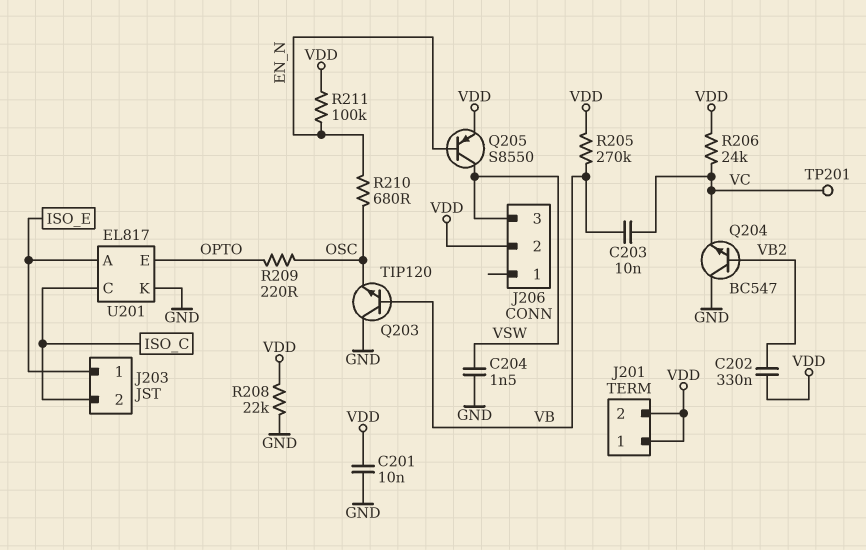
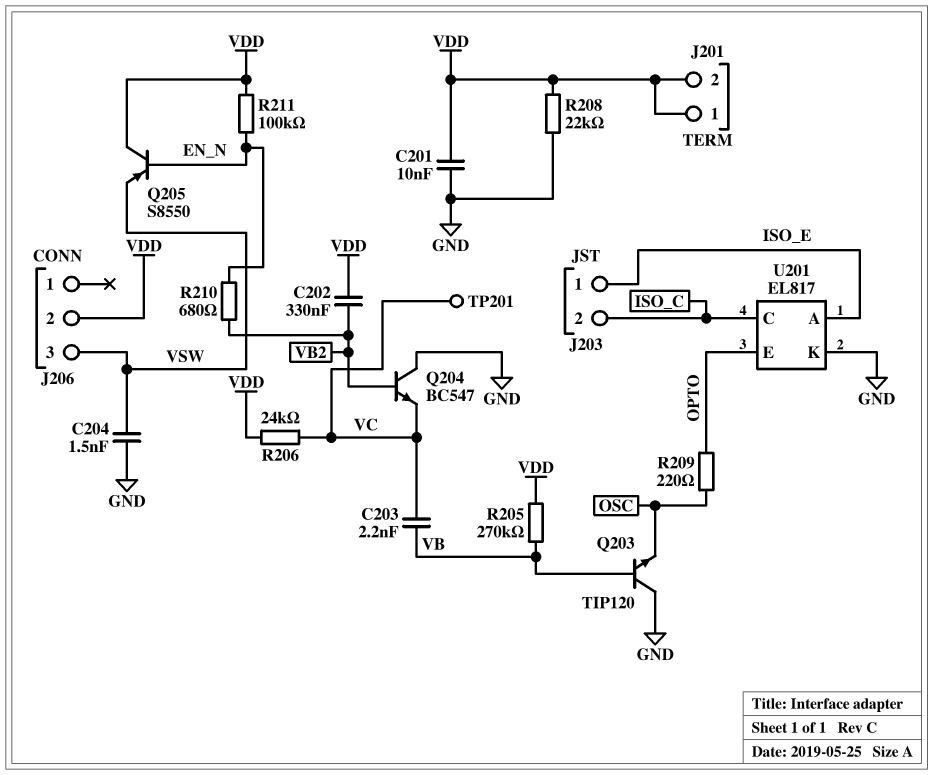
C203: 10nF (VB, VC) -> 2.2nF (VB, VC)
Q205: PNP S8550 (B EN_N, C VSW, E VDD) -> PNP S8550 (B EN_N, C VDD, E VSW)
R210: 680 (EN_N, OSC) -> 680 (EN_N, VB2)

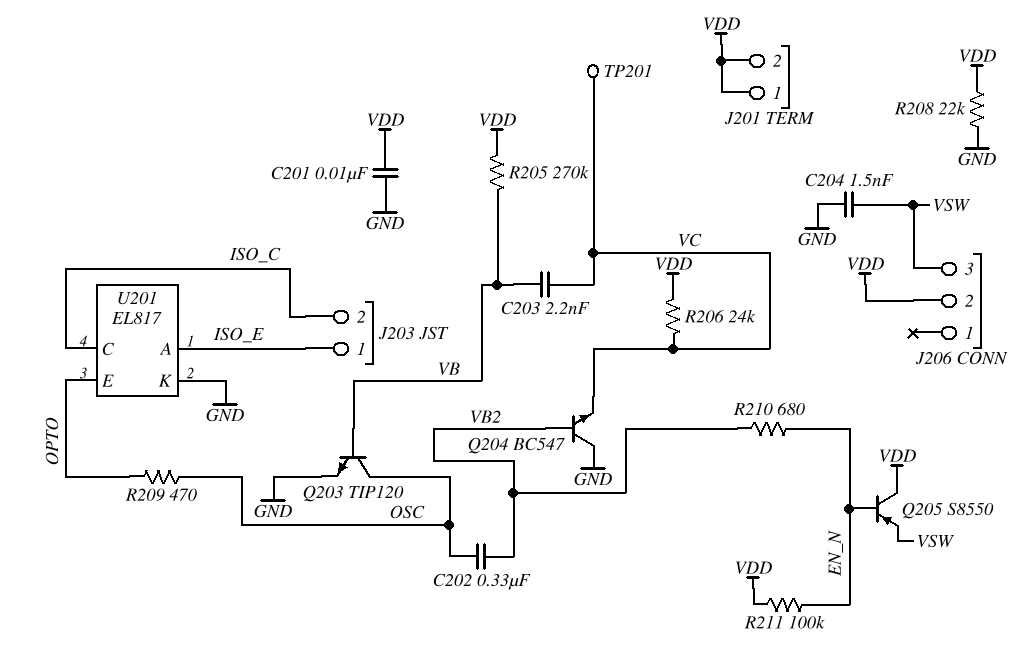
C202: 330nF (VB2, VDD) -> 330nF (OSC, VB2)
Q203: NPN TIP120 (B VB, C GND, E OSC) -> NPN TIP120 (B VB, C OSC, E GND)
R209: 220 (OPTO, OSC) -> 470 (OPTO, OSC)

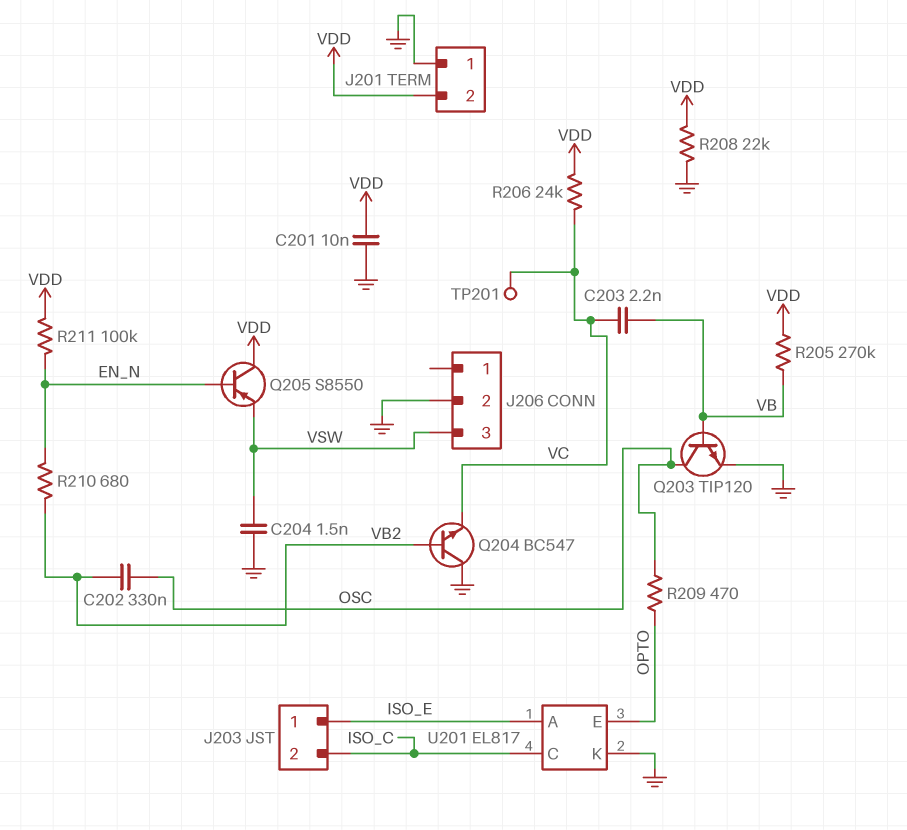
J201 pin 1: VDD -> GND
J206 pin 2: VDD -> GND

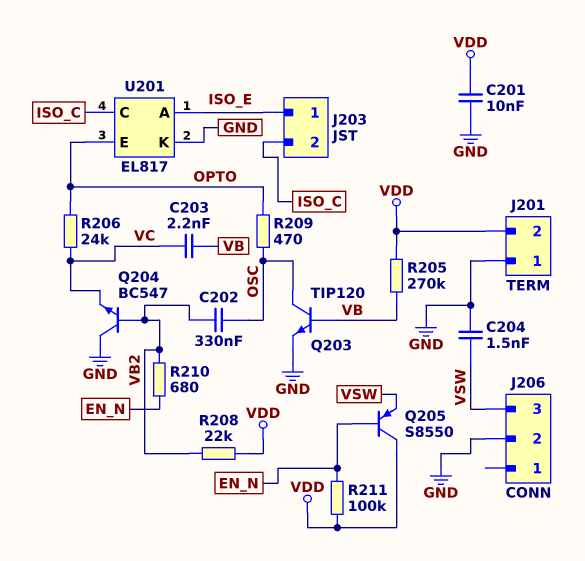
R206: 24k (VC, VDD) -> 24k (OPTO, VC)
R208: 22k (GND, VDD) -> 22k (VB2, VDD)
TP201: test point (VC) -> none

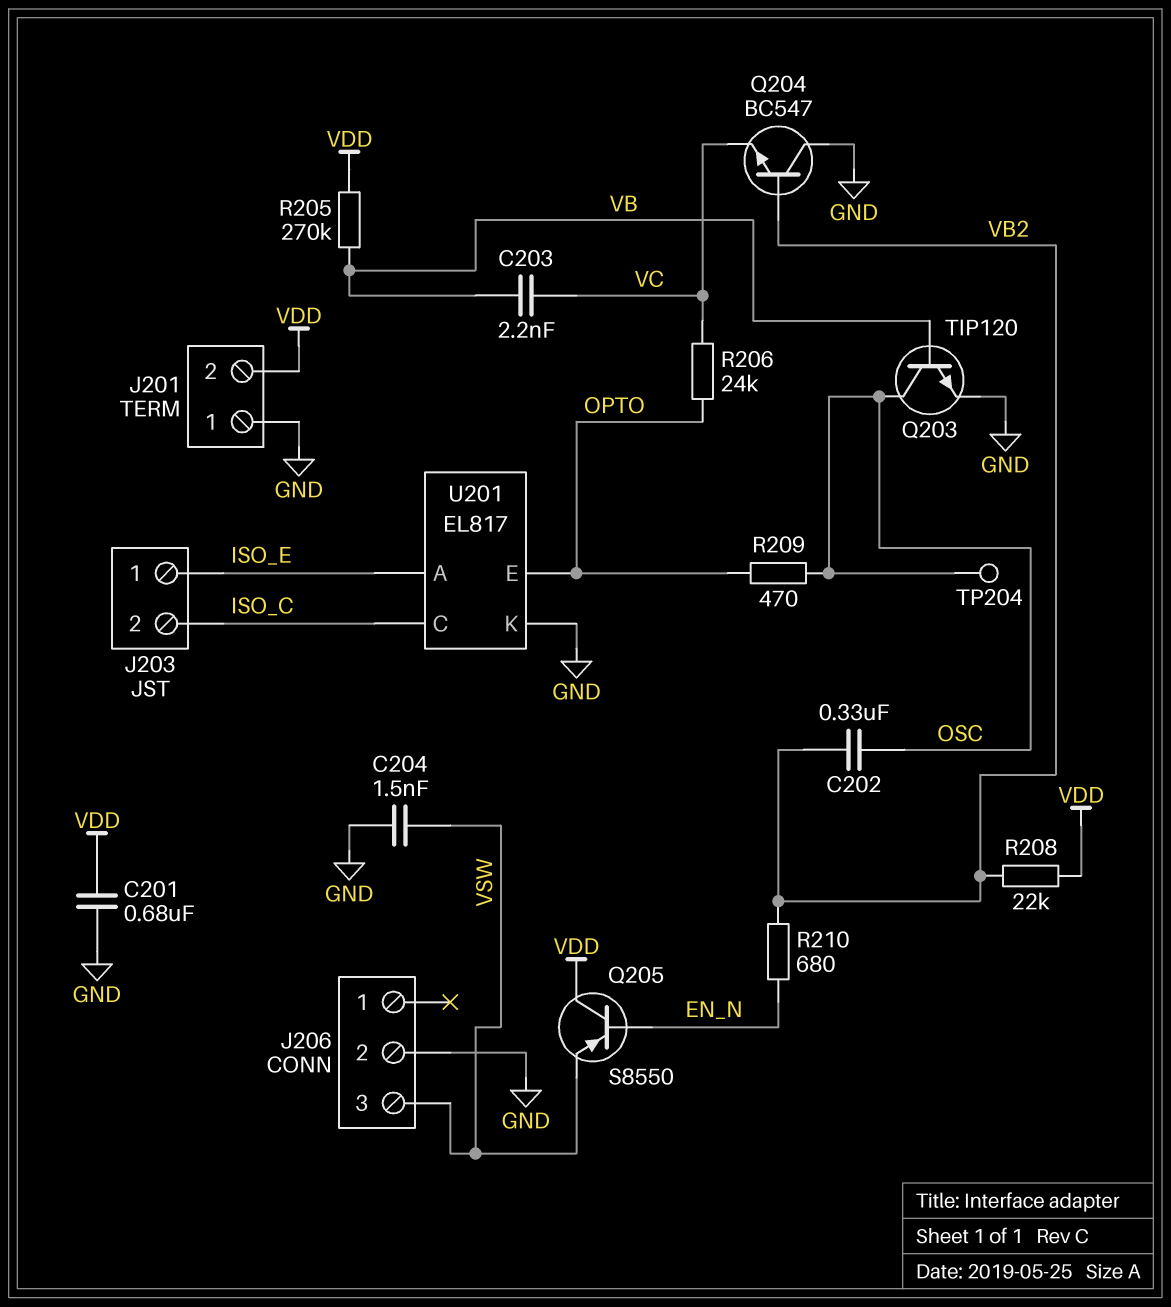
C201: 10nF (GND, VDD) -> 680nF (GND, VDD)
R211: 100k (EN_N, VDD) -> none
TP204: none -> test point (OSC)

